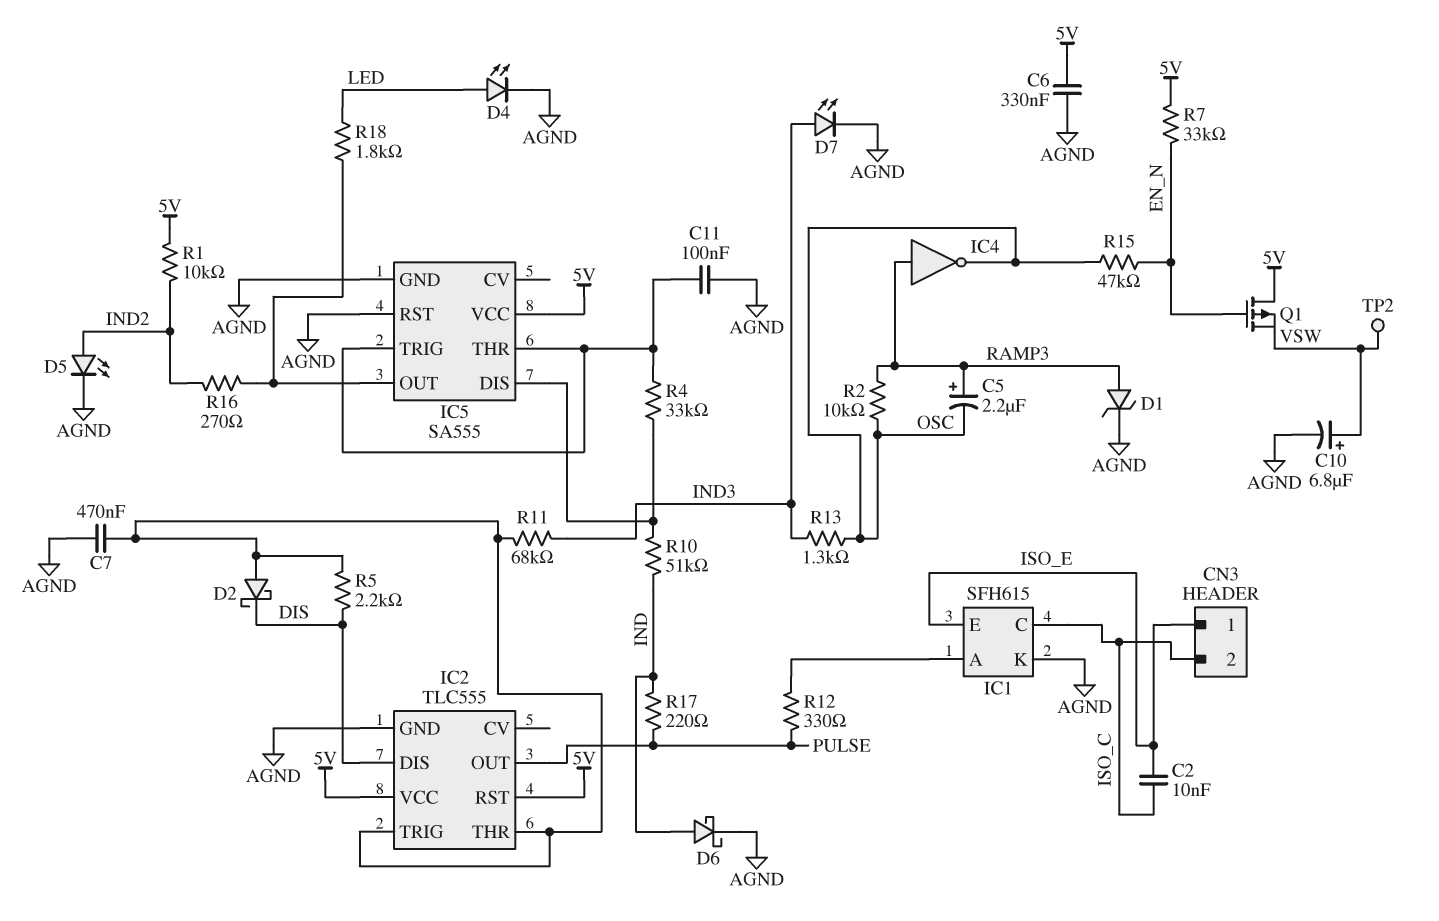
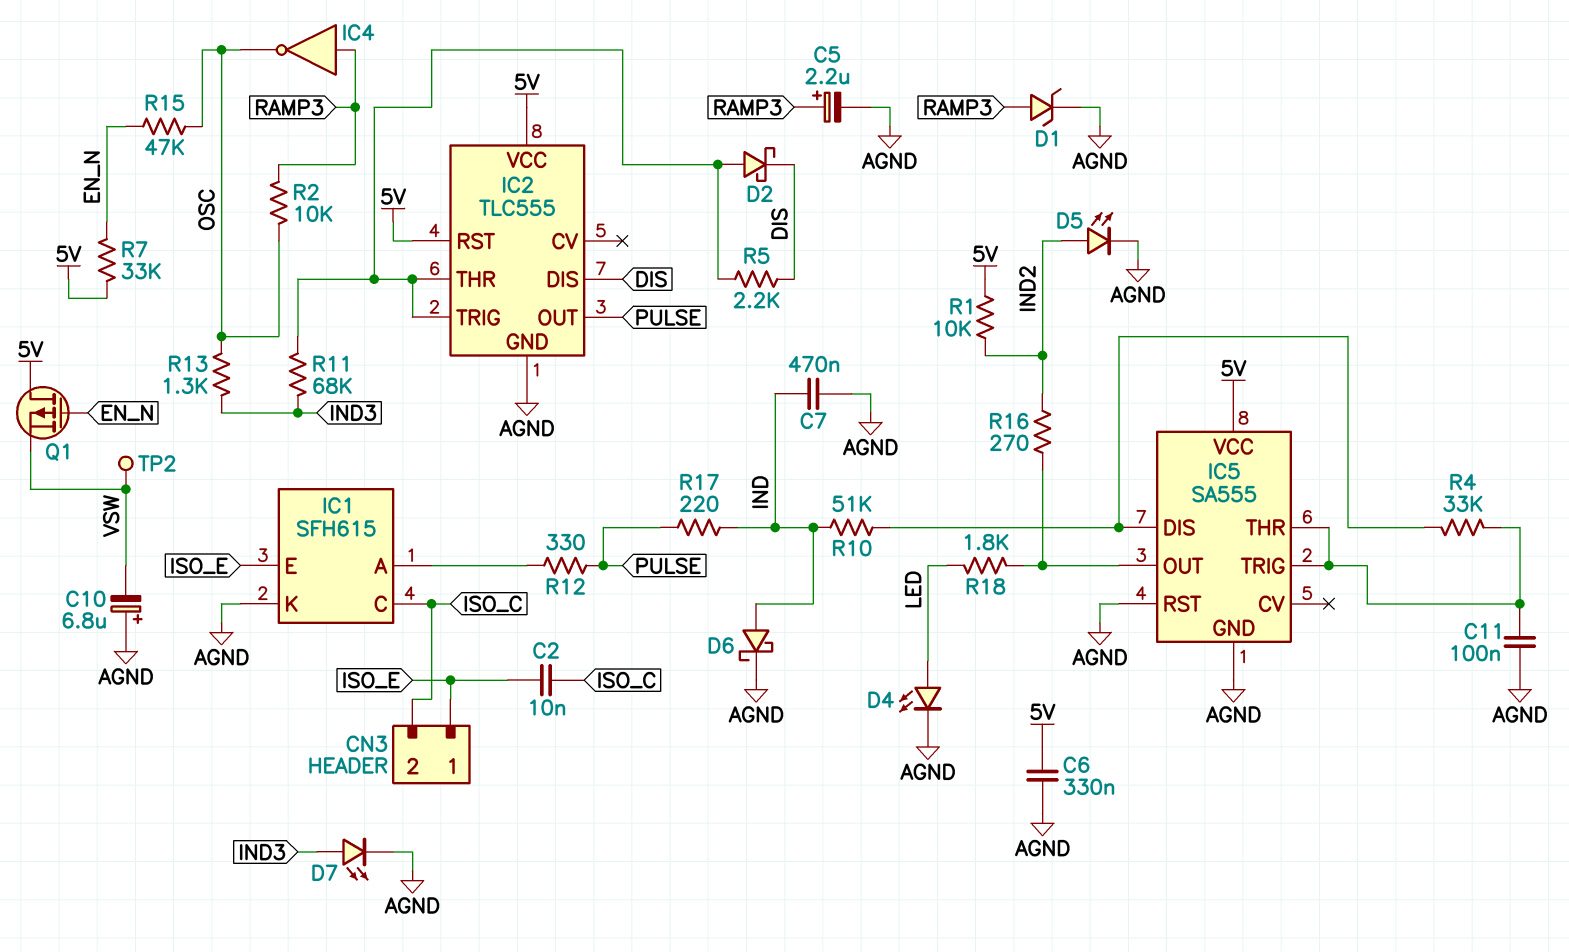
C5: 2.2uF (plus RAMP3, minus OSC) -> 2.2uF (plus RAMP3, minus AGND)
C7: 470nF (AGND, IC2/THR) -> 470nF (AGND, IND)
C10: 6.8uF (plus VSW, minus AGND) -> 6.8uF (plus AGND, minus VSW)

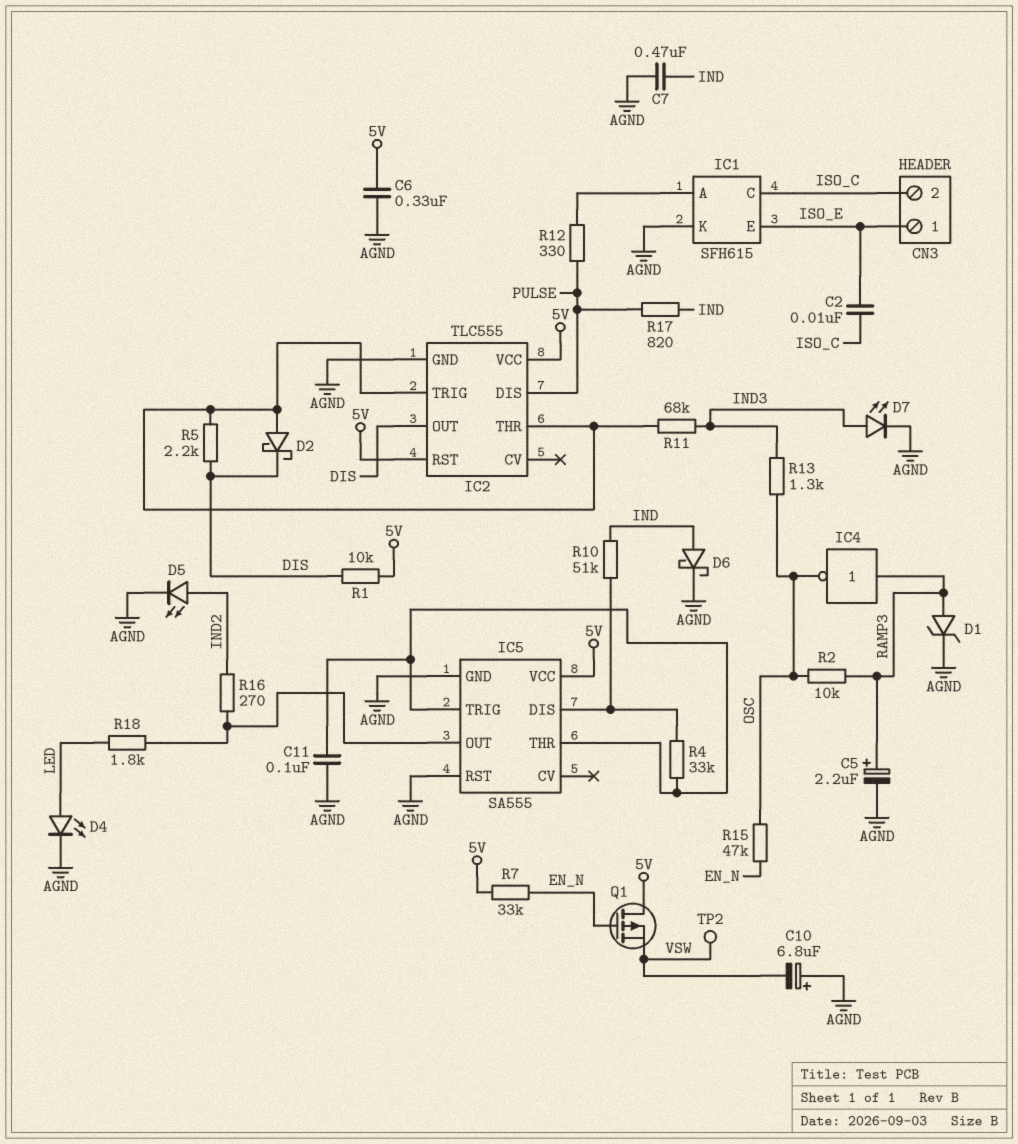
IC2 pin DIS: DIS -> PULSE
IC2 pin OUT: PULSE -> DIS
R1: 10k (5V, IND2) -> 10k (5V, DIS)
R17: 220 (IND, PULSE) -> 820 (IND, PULSE)

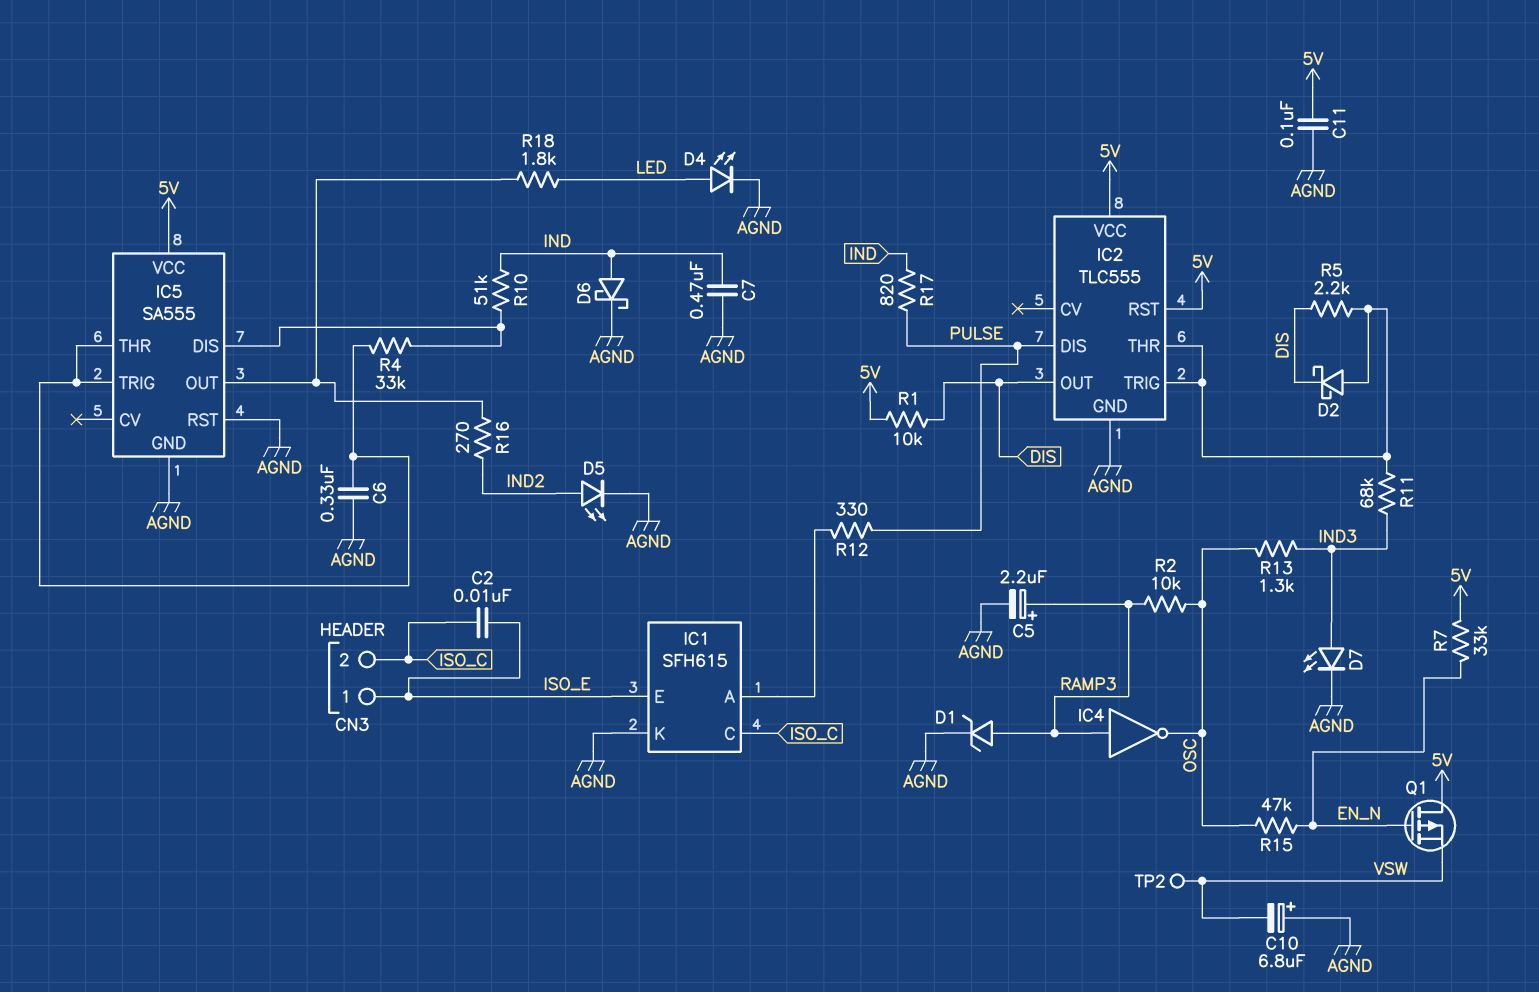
C6: 330nF (5V, AGND) -> 330nF (AGND, IC5/THR)
C11: 100nF (AGND, IC5/THR) -> 100nF (5V, AGND)

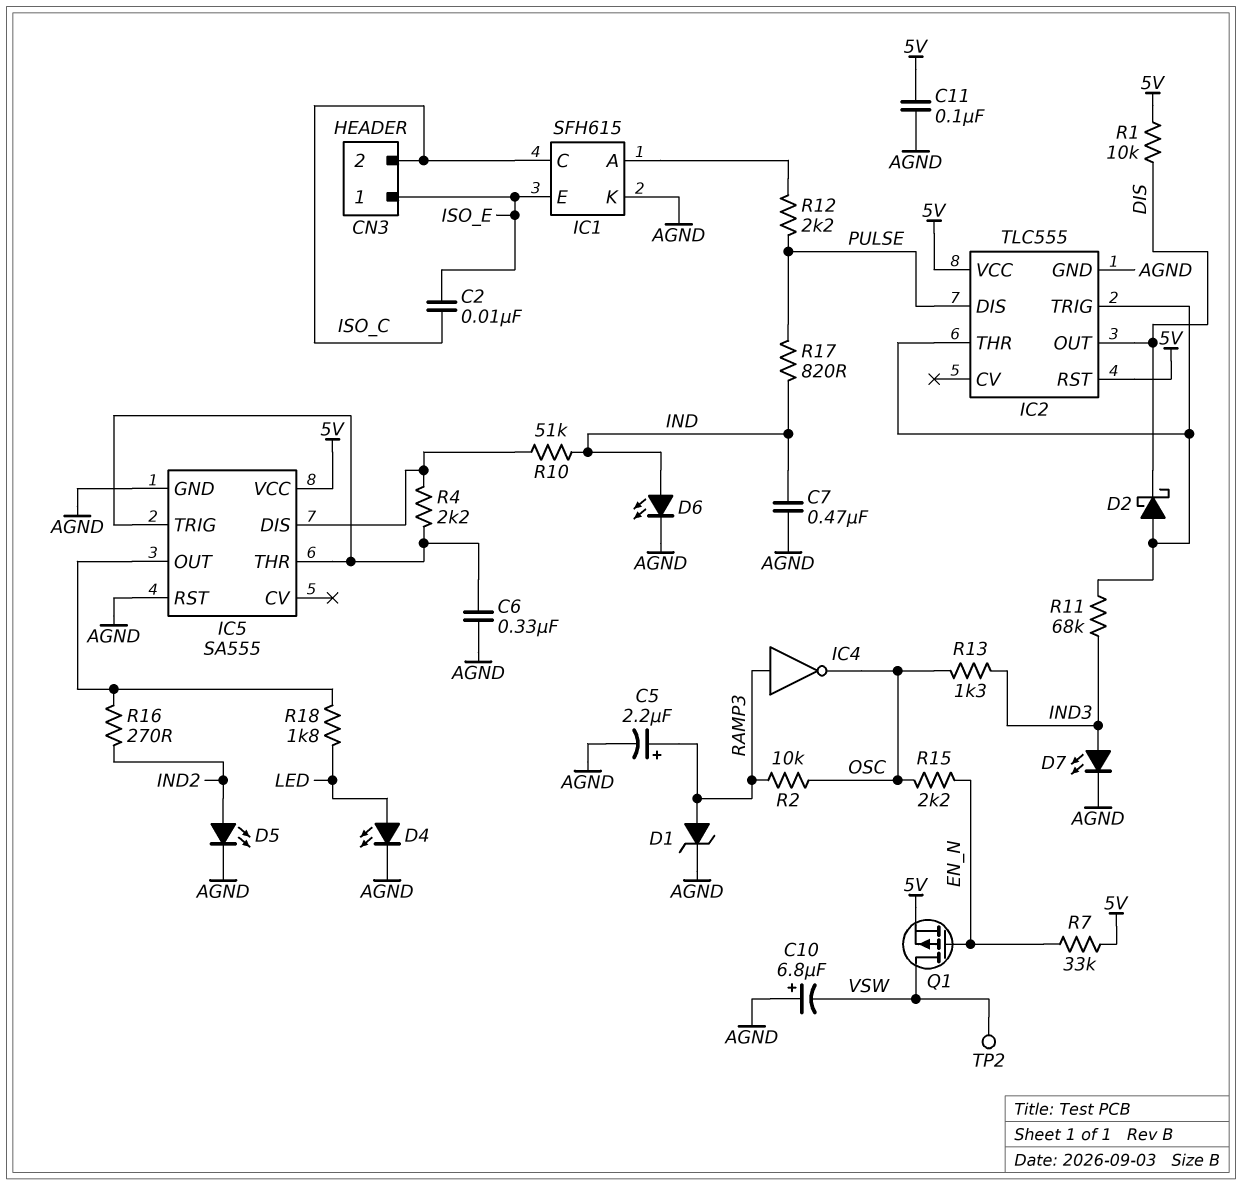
D6: schottky (A IND, K AGND) -> LED (A IND, K AGND)
Q1: PMOS (G EN_N, D 5V, S VSW) -> PMOS (G EN_N, D VSW, S 5V)
R4: 33k (IC5/DIS, IC5/THR) -> 2.2k (IC5/DIS, IC5/THR)
R5: 2.2k (DIS, IC2/THR) -> none
R12: 330 (IC1/A, PULSE) -> 2.2k (IC1/A, PULSE)
R15: 47k (EN_N, OSC) -> 2.2k (EN_N, OSC)

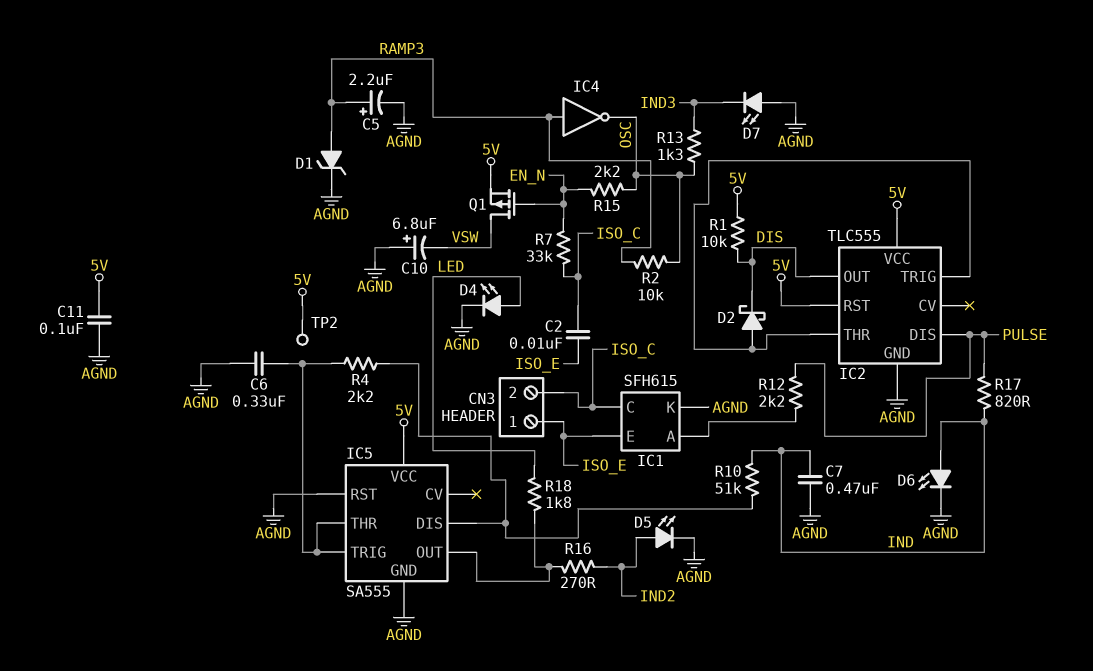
D7: LED (A IND3, K AGND) -> LED (A AGND, K IND3)
R7: 33k (5V, EN_N) -> 33k (EN_N, ISO_C)
R11: 68k (IC2/THR, IND3) -> none
TP2: test point (VSW) -> test point (5V)

